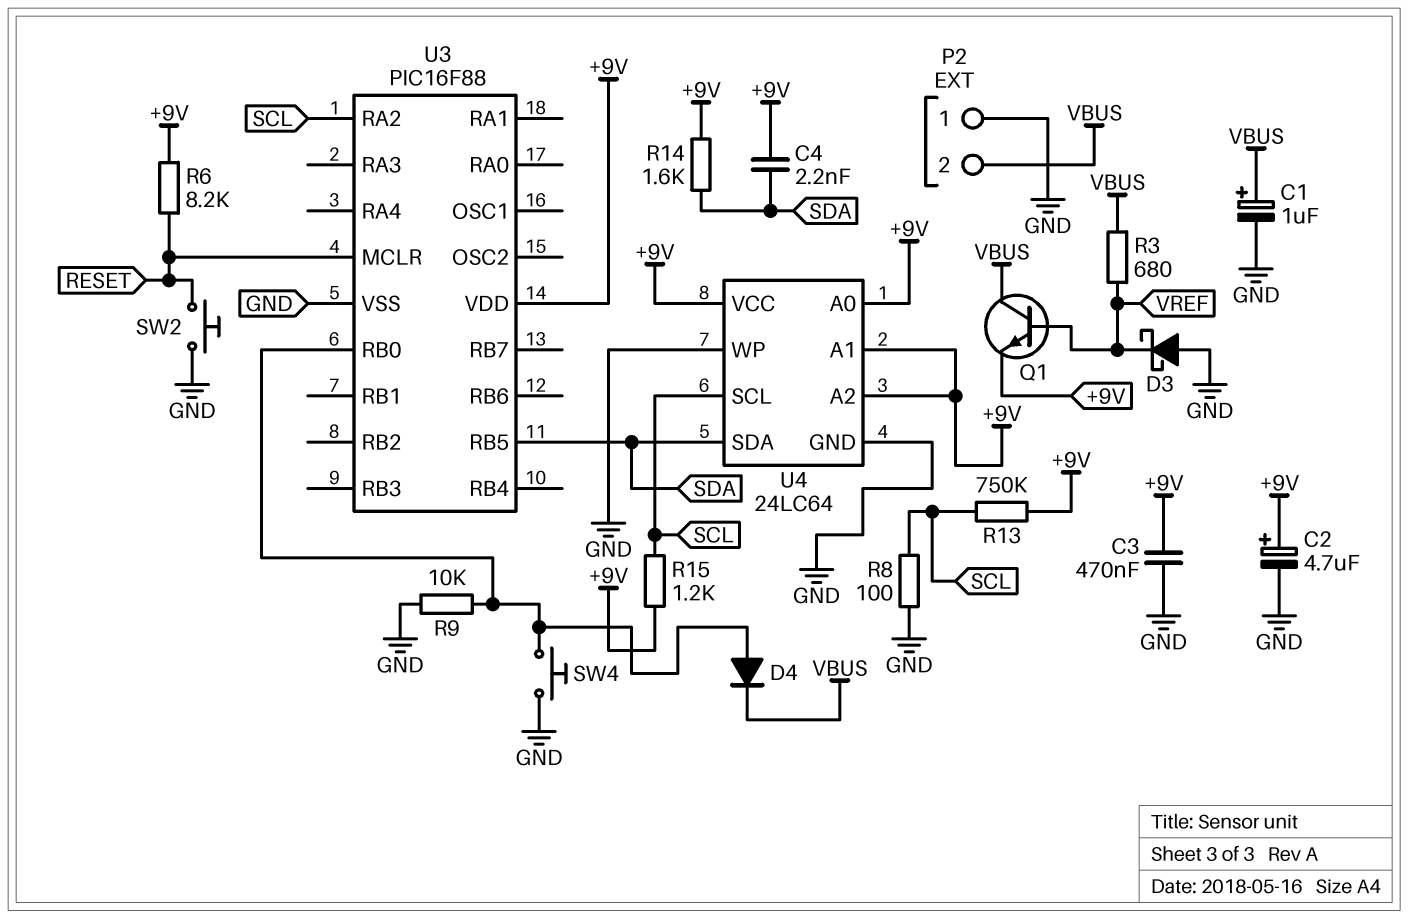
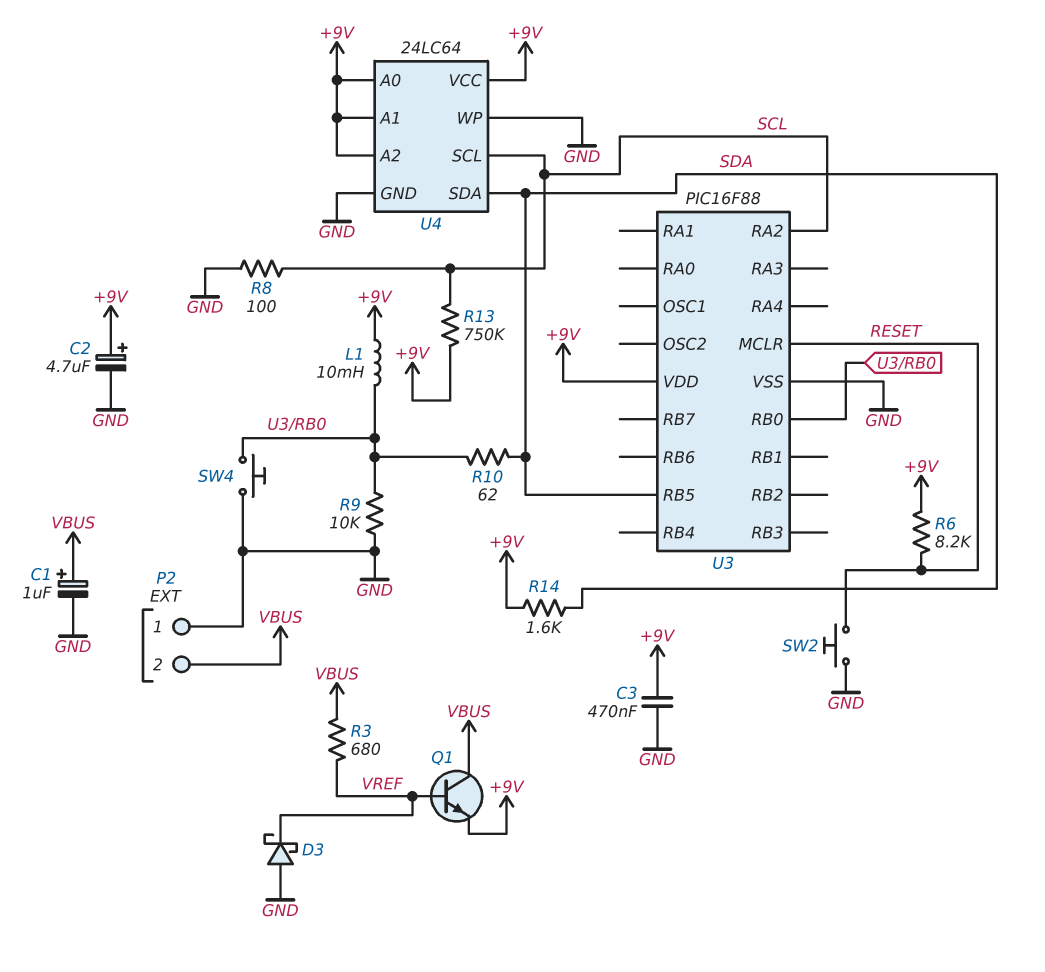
C4: 2.2nF (+9V, SDA) -> none
D4: diode (A U3/RB0, K VBUS) -> none
L1: none -> 10mH (+9V, U3/RB0)
R10: none -> 62 (SDA, U3/RB0)
R15: 1.2k (+9V, SCL) -> none

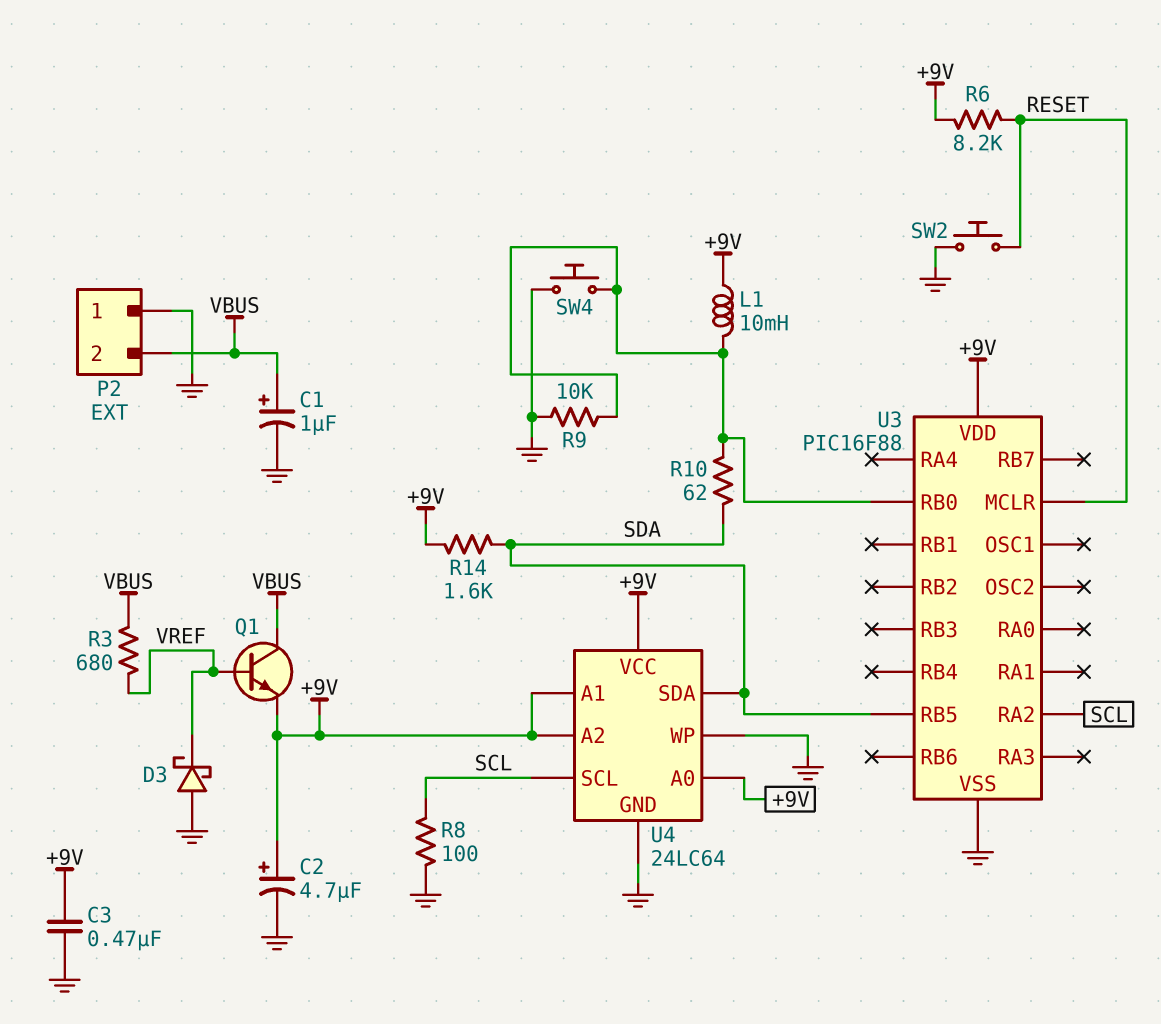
R13: 750k (+9V, SCL) -> none

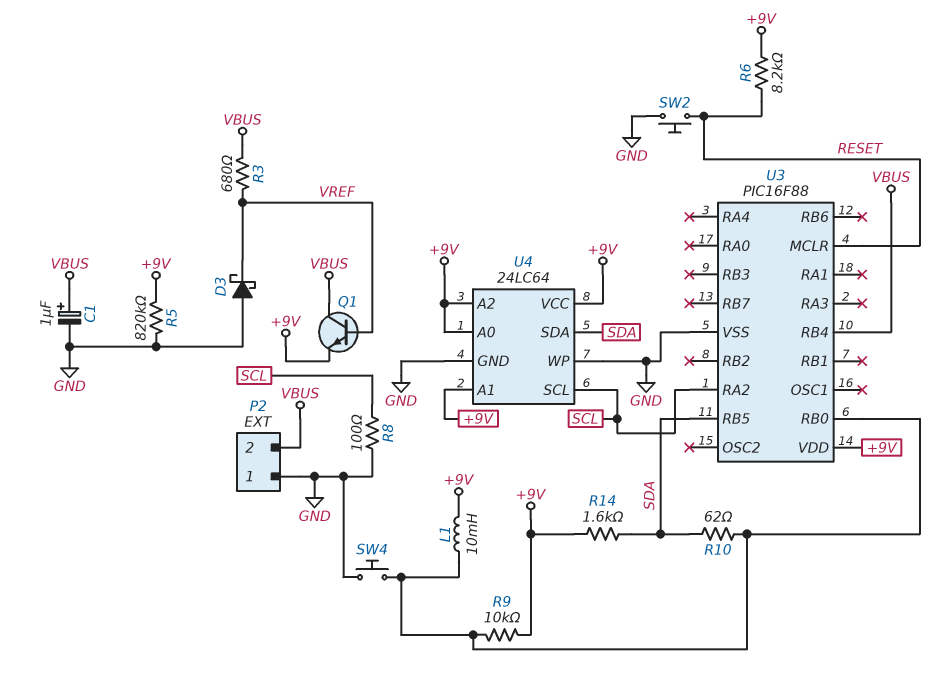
C2: 4.7uF (plus +9V, minus GND) -> none
C3: 470nF (+9V, GND) -> none
R5: none -> 820k (+9V, GND)
R9: 10k (GND, U3/RB0) -> 10k (+9V, U3/RB0)
U3 pin RB4: none -> VBUS

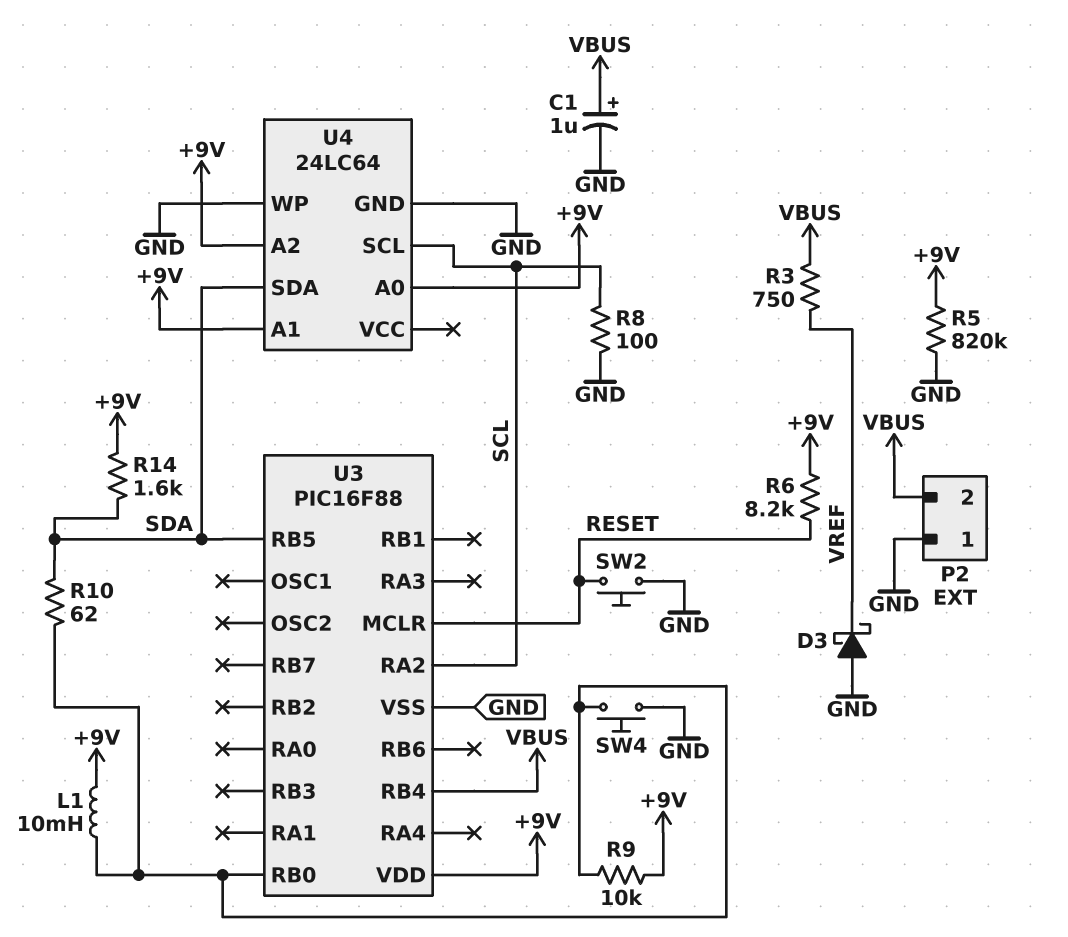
Q1: NPN (B VREF, C VBUS, E +9V) -> none
R3: 680 (VBUS, VREF) -> 750 (VBUS, VREF)
U4 pin VCC: +9V -> none

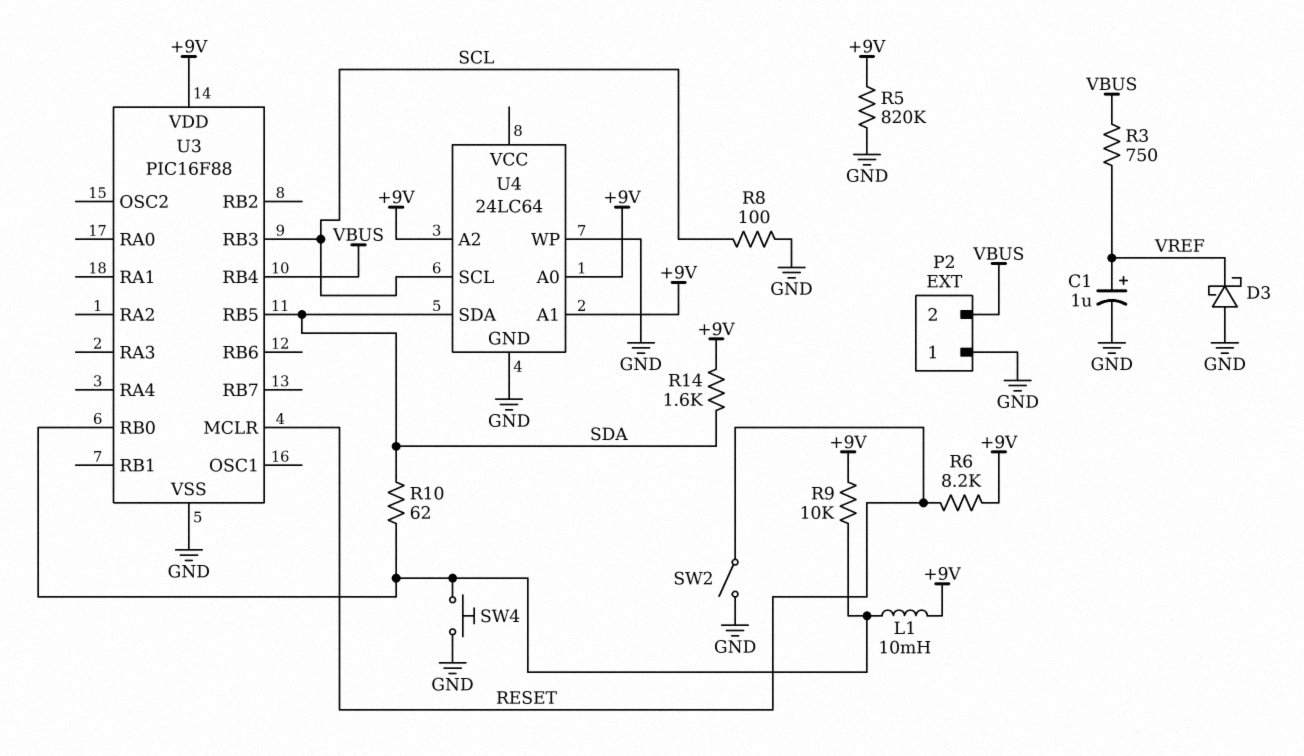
C1: 1uF (plus VBUS, minus GND) -> 1uF (plus VREF, minus GND)
SW2: button (GND, RESET) -> switch (GND, RESET)
U3 pin RA2: SCL -> none
U3 pin RB3: none -> SCL

